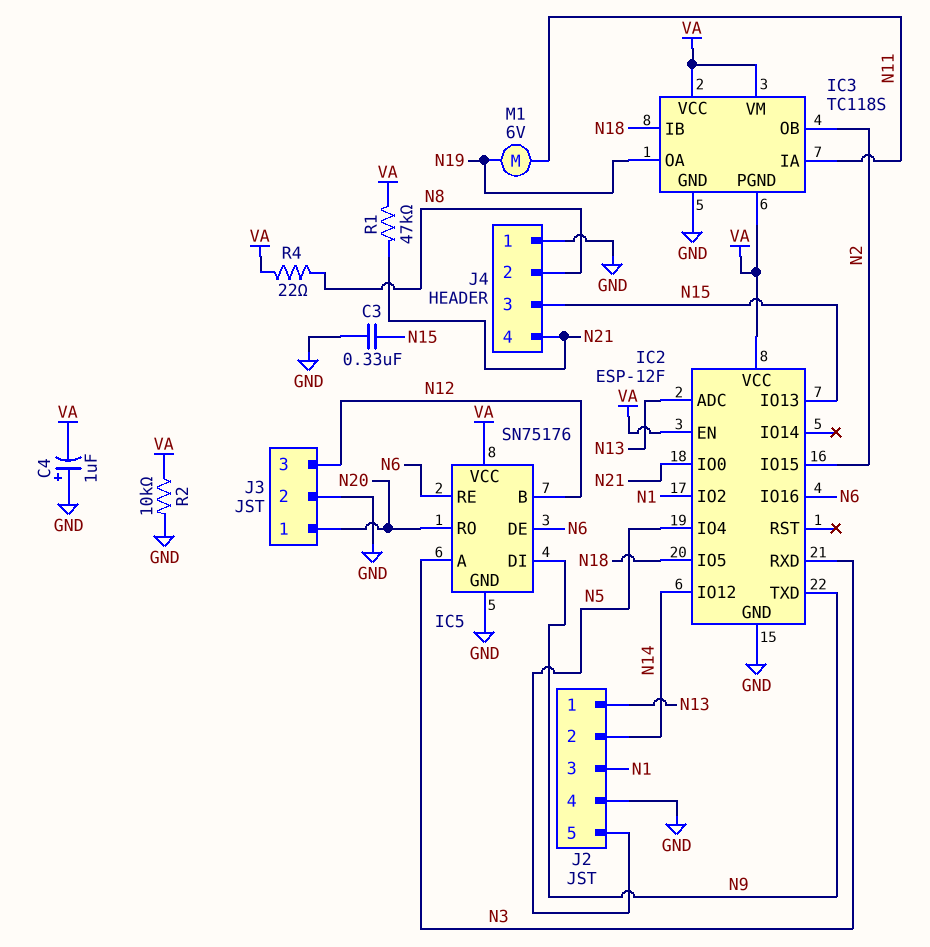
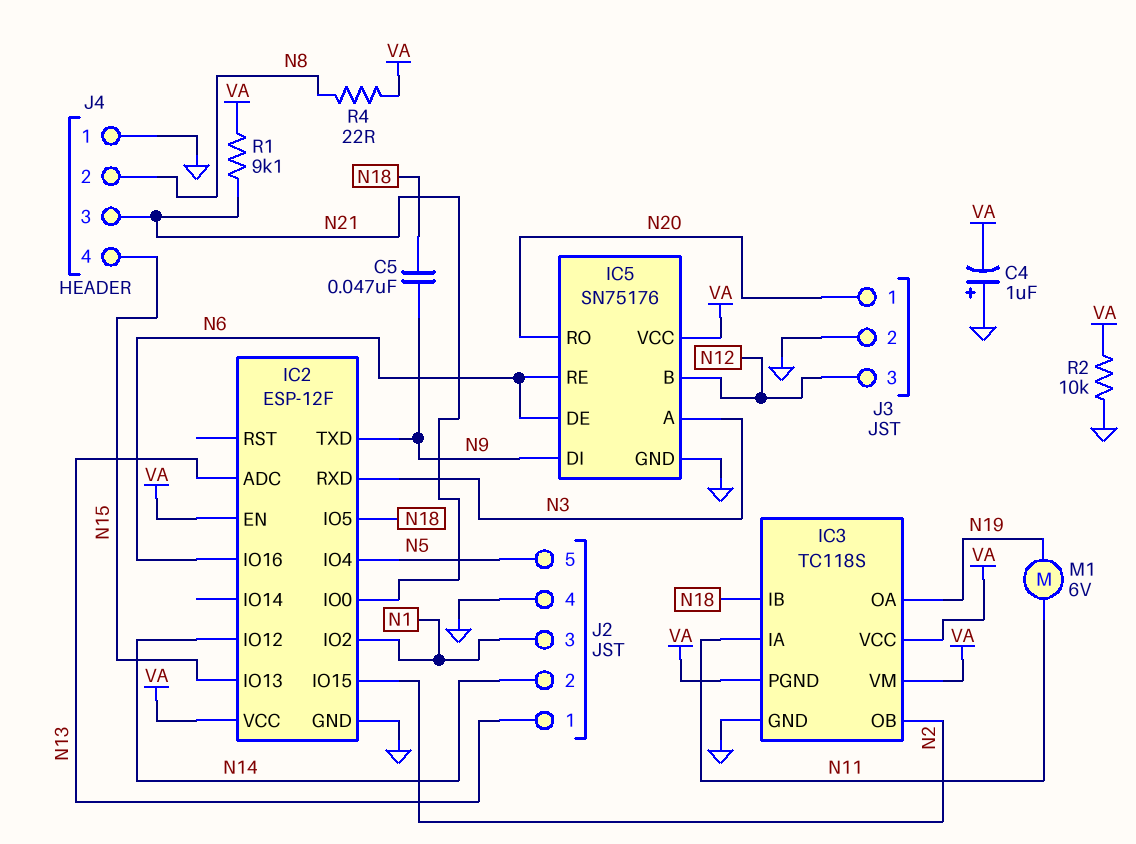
C3: 330nF (GND, N15) -> none
C5: none -> 47nF (N9, N18)
J4 pin 3: N15 -> N21
J4 pin 4: N21 -> N15
R1: 47k (N21, VA) -> 9.1k (N21, VA)

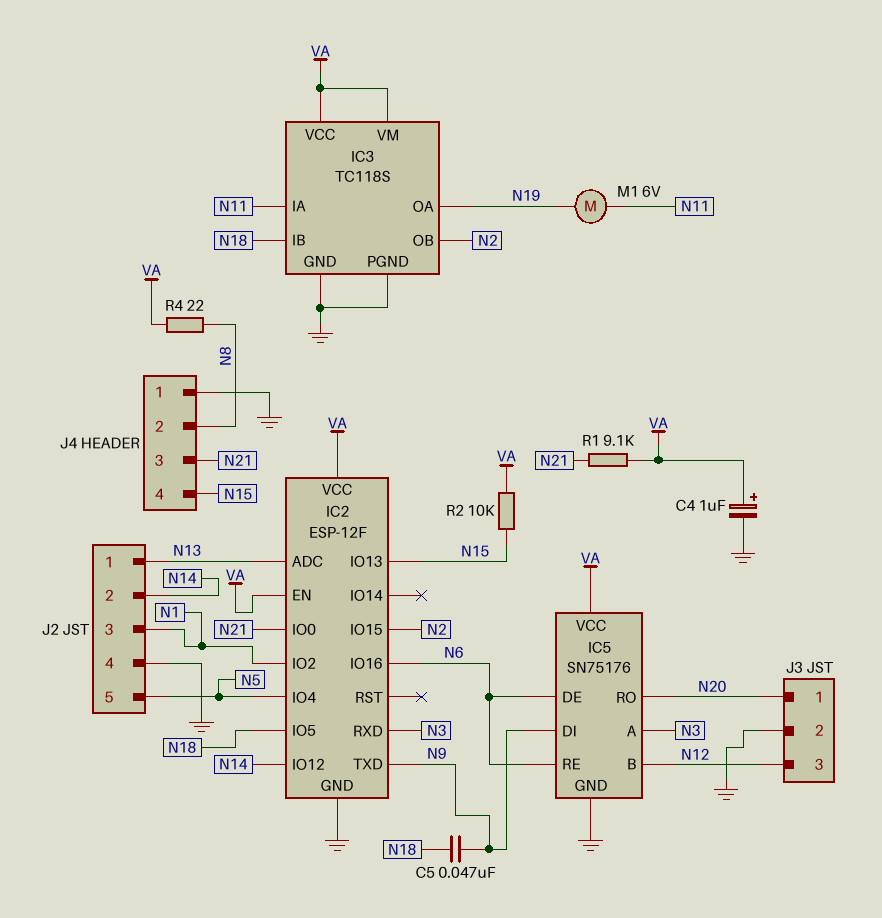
C4: 1uF (plus GND, minus VA) -> 1uF (plus VA, minus GND)
IC3 pin PGND: VA -> GND
R2: 10k (GND, VA) -> 10k (N15, VA)

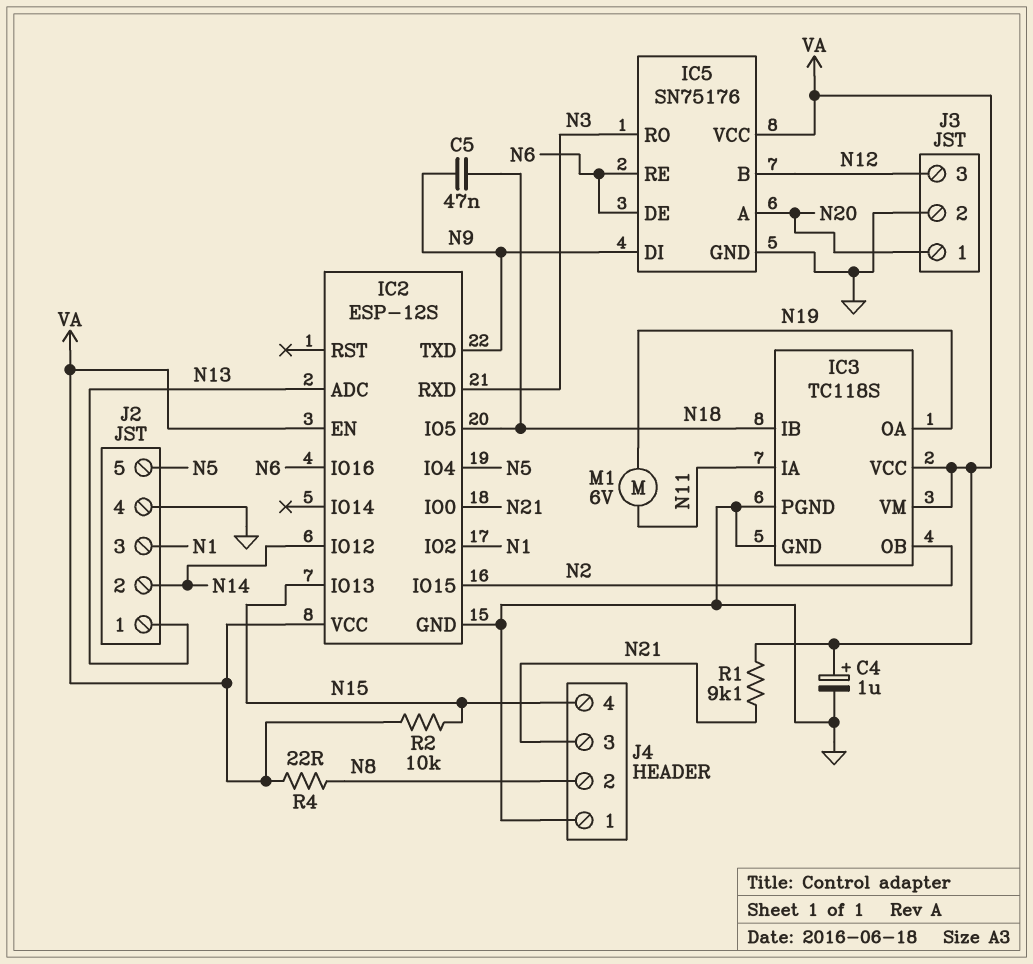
IC2: ESP-12F -> ESP-12S
IC5 pin A: N3 -> N20
IC5 pin RO: N20 -> N3

